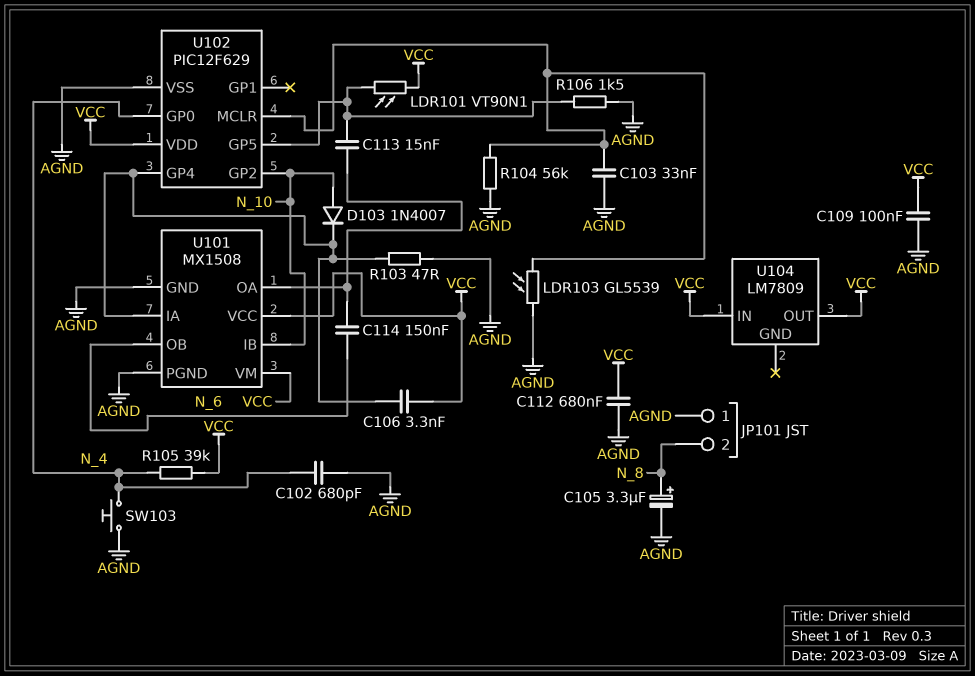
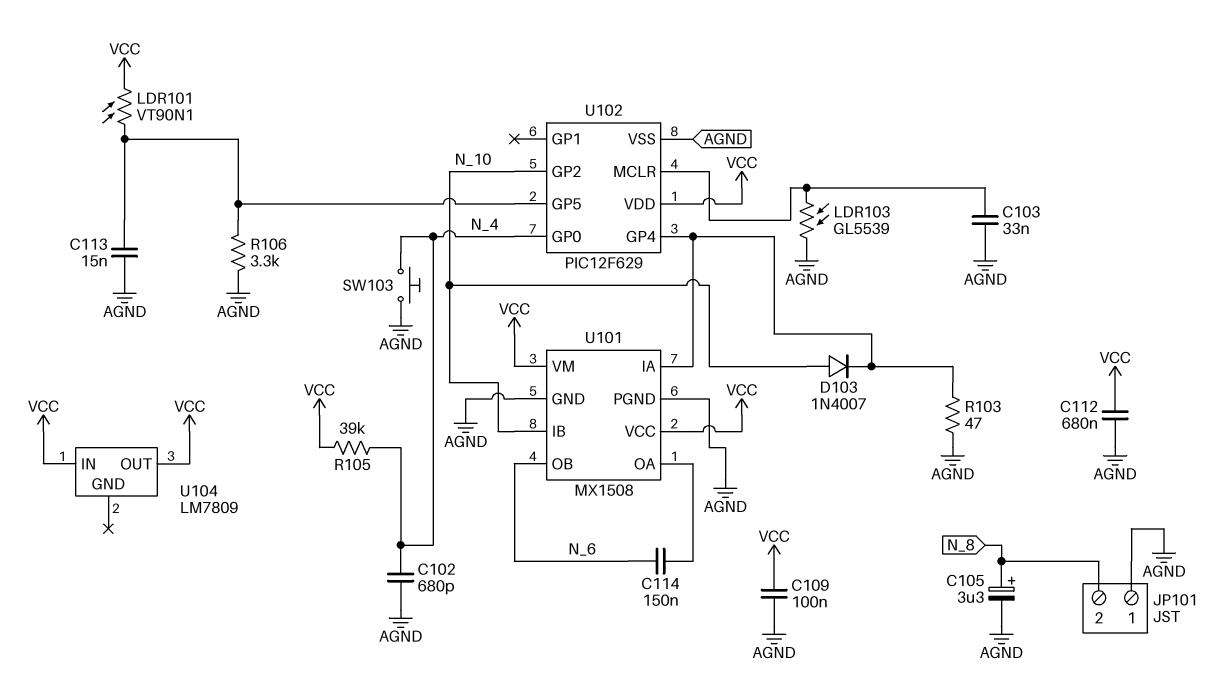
C106: 3.3nF (U101/IA, VCC) -> none
C113: 15nF (U101/OA, U102/GP5) -> 15nF (AGND, U102/GP5)
R104: 56k (AGND, U102/MCLR) -> none
R106: 1.5k (AGND, U102/GP5) -> 3.3k (AGND, U102/GP5)

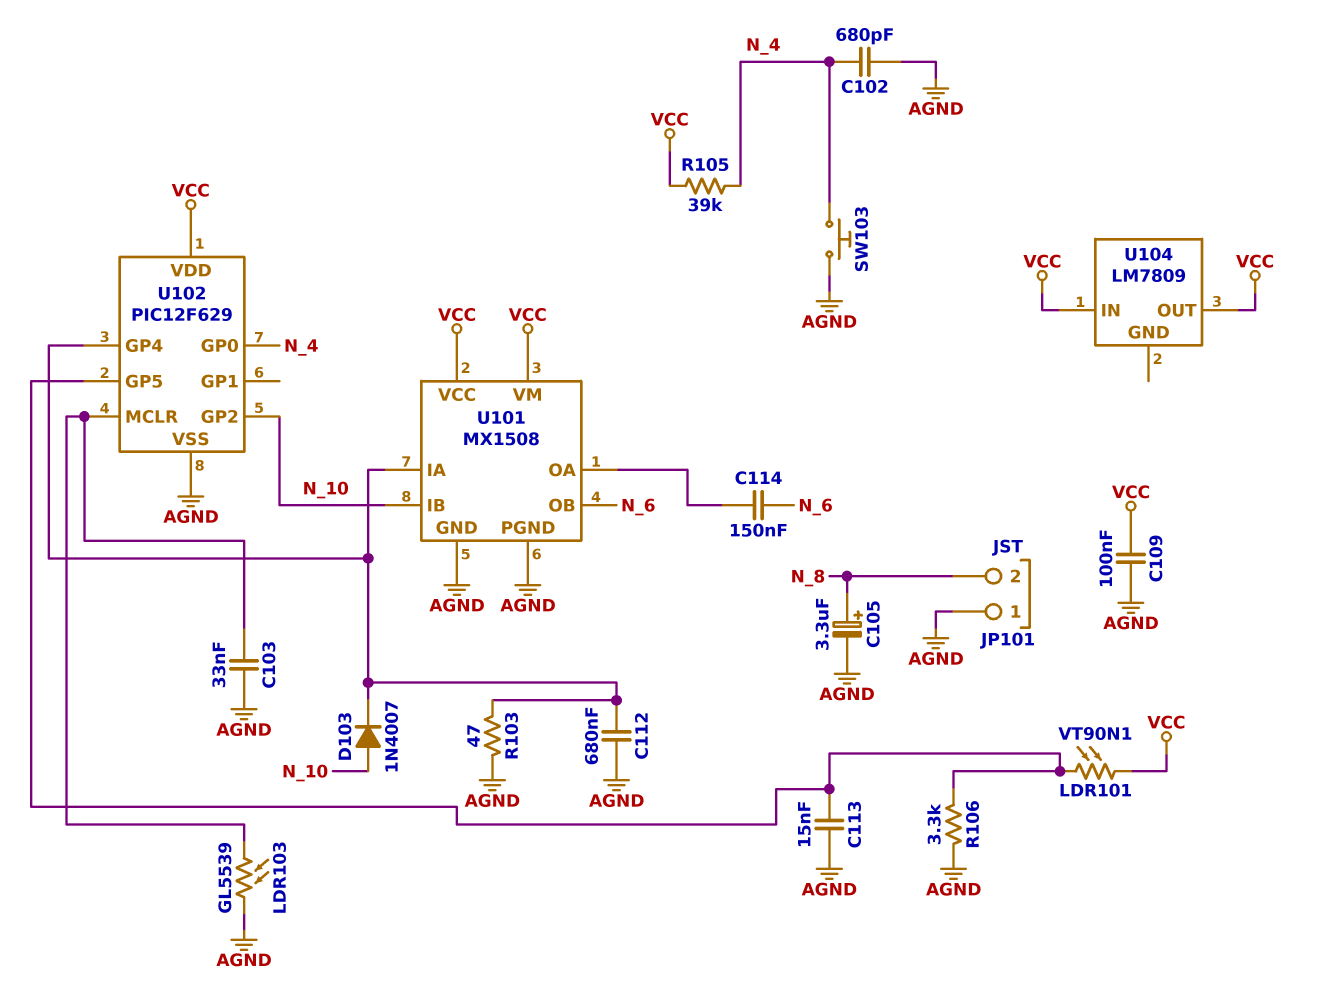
C112: 680nF (AGND, VCC) -> 680nF (AGND, U101/IA)

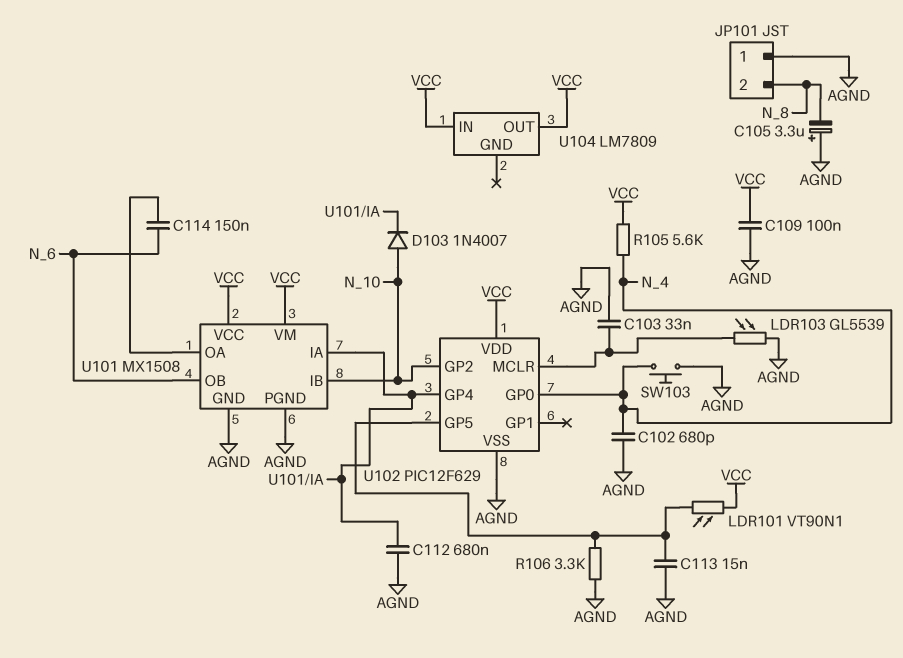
C105: 3.3uF (plus N_8, minus AGND) -> 3.3uF (plus AGND, minus N_8)
R103: 47 (AGND, U101/IA) -> none
R105: 39k (N_4, VCC) -> 5.6k (N_4, VCC)

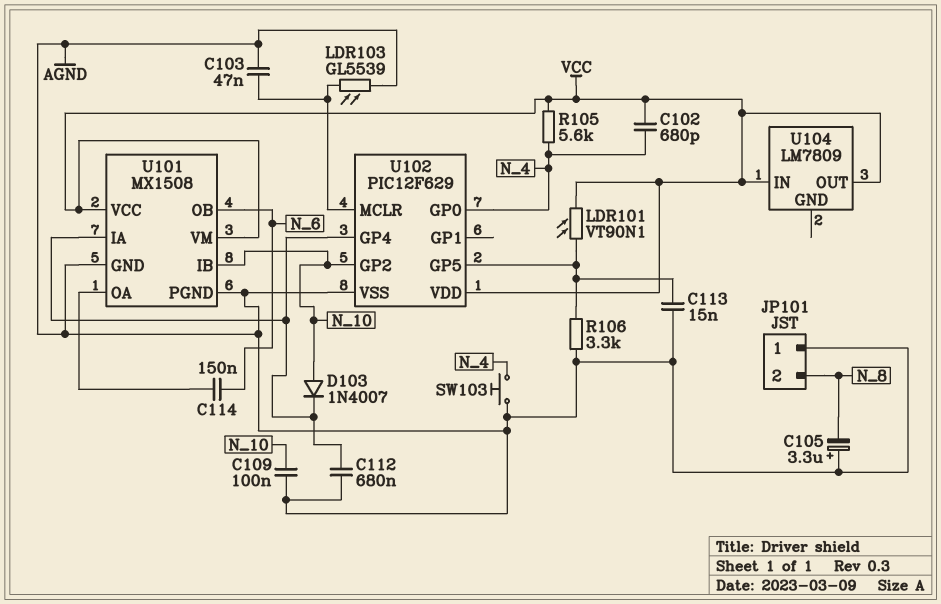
C102: 680pF (AGND, N_4) -> 680pF (N_4, VCC)
C103: 33nF (AGND, U102/MCLR) -> 47nF (AGND, U102/MCLR)
C109: 100nF (AGND, VCC) -> 100nF (AGND, N_10)

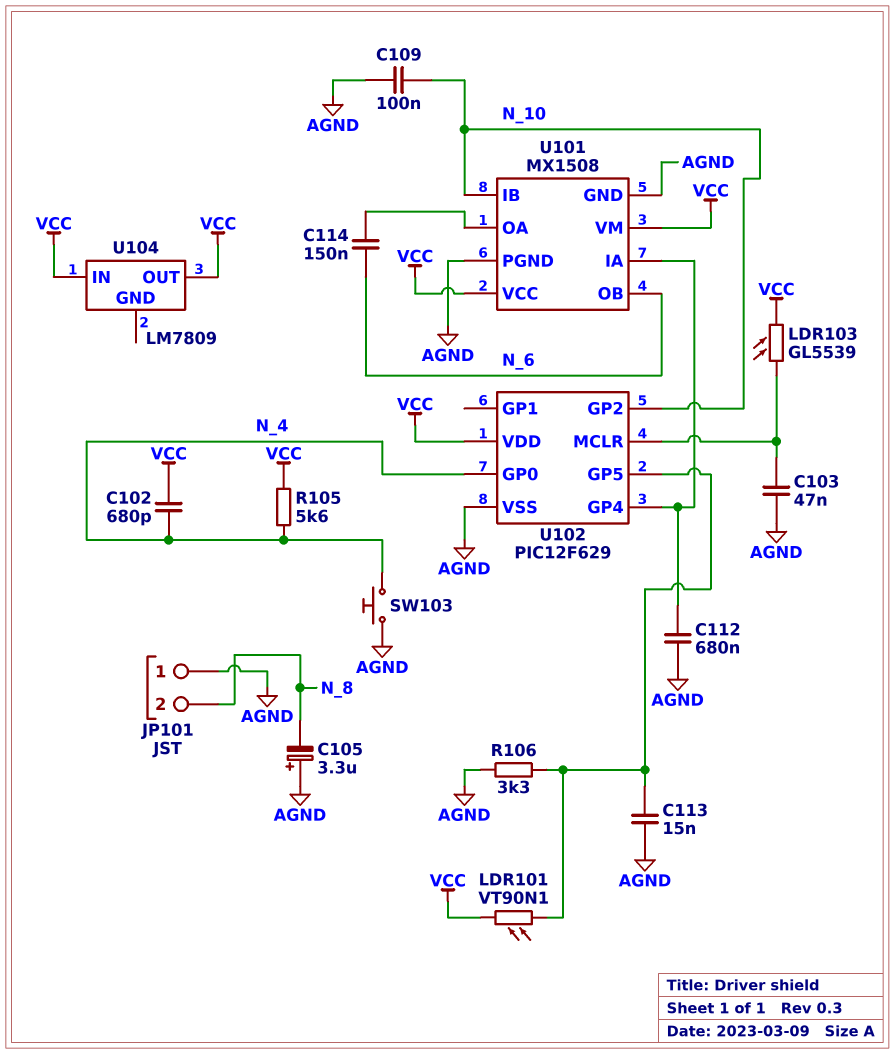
D103: diode 1N4007 (A N_10, K U101/IA) -> none
LDR103: GL5539 (AGND, U102/MCLR) -> GL5539 (U102/MCLR, VCC)

